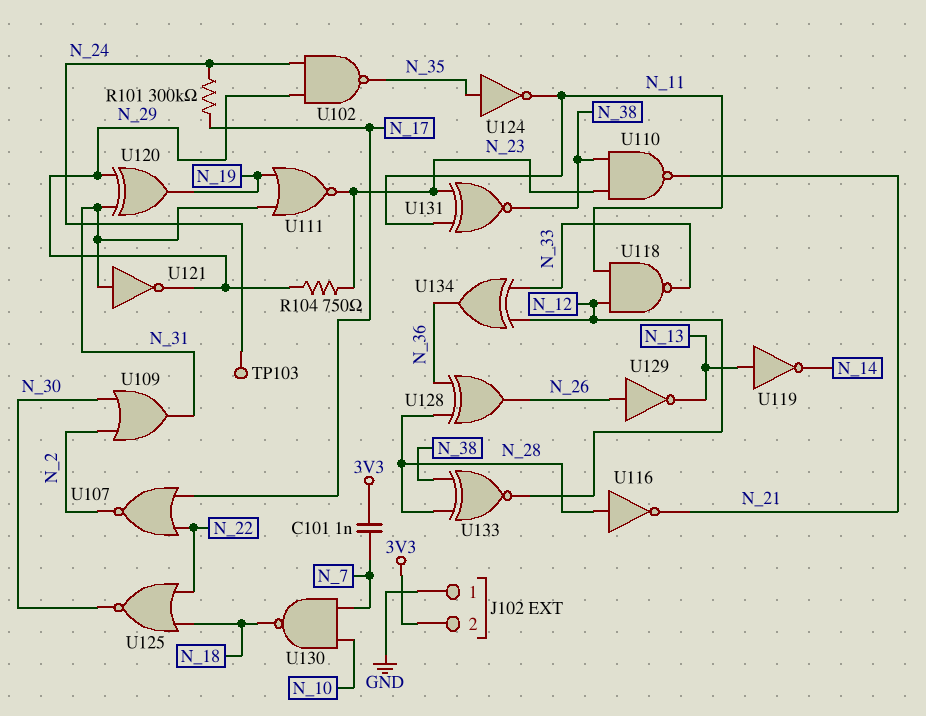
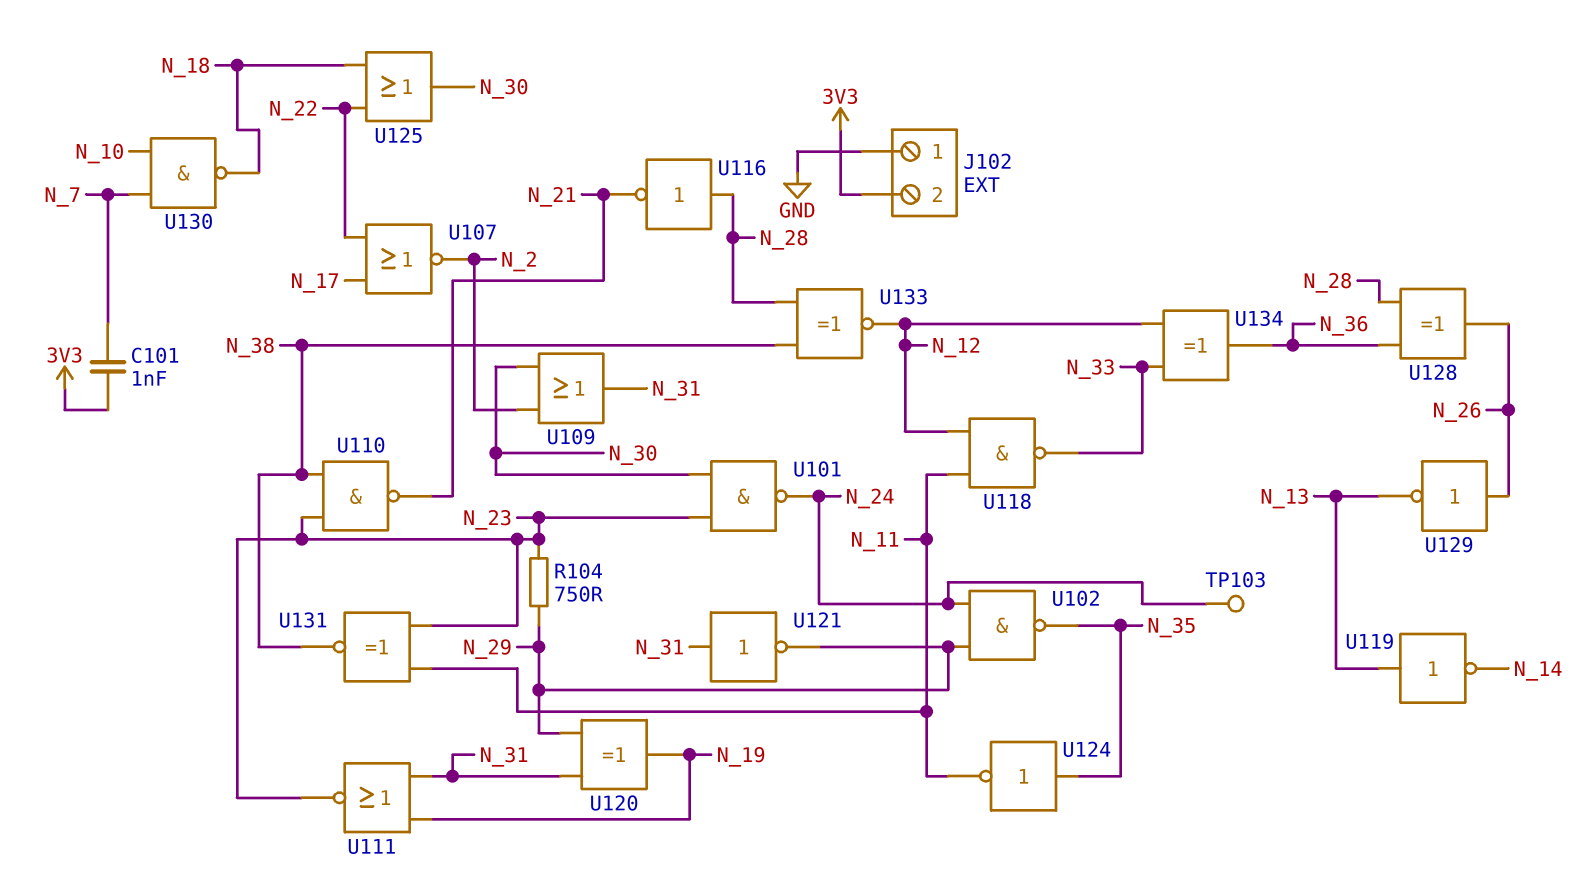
R101: 300k (N_17, N_24) -> none
U101: none -> NAND (in N_23, in N_30, out N_24)
U125: NOR (in N_18, in N_22, out N_30) -> OR (in N_18, in N_22, out N_30)

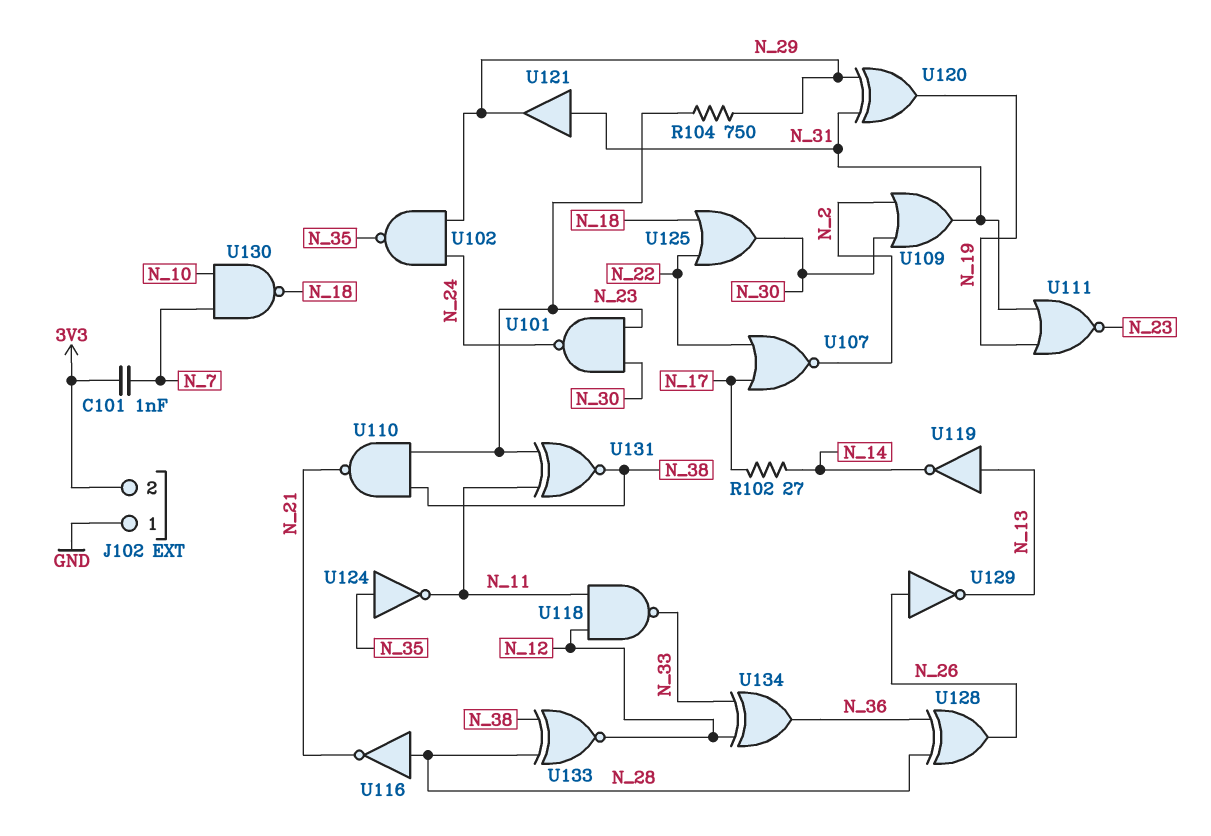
R102: none -> 27 (N_14, N_17)
TP103: test point (N_24) -> none
U121: NOT (in N_31, out N_29) -> buffer (in N_31, out N_29)

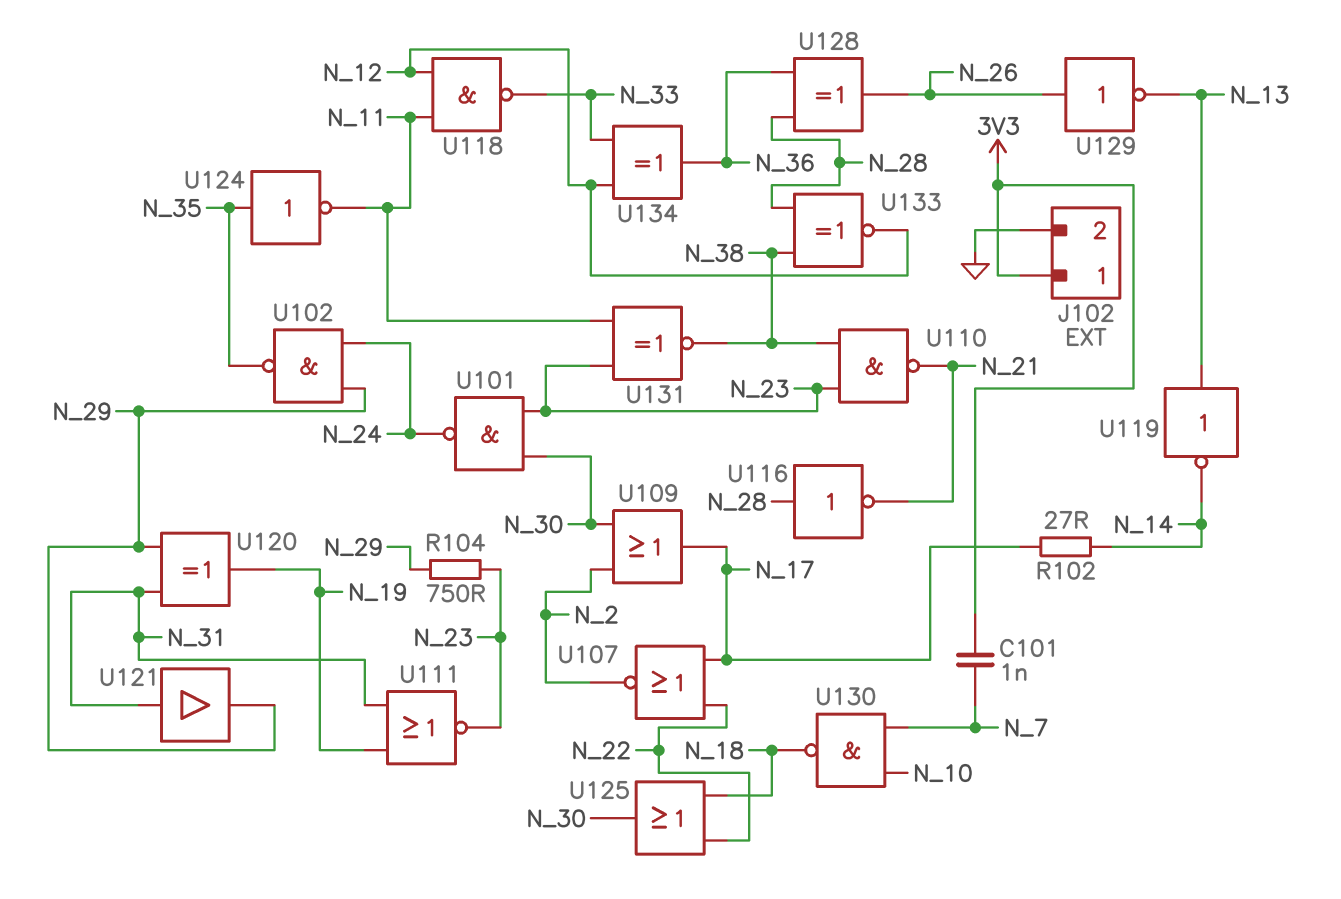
J102 pin 1: GND -> 3V3
J102 pin 2: 3V3 -> GND
U109: OR (in N_2, in N_30, out N_31) -> OR (in N_2, in N_30, out N_17)

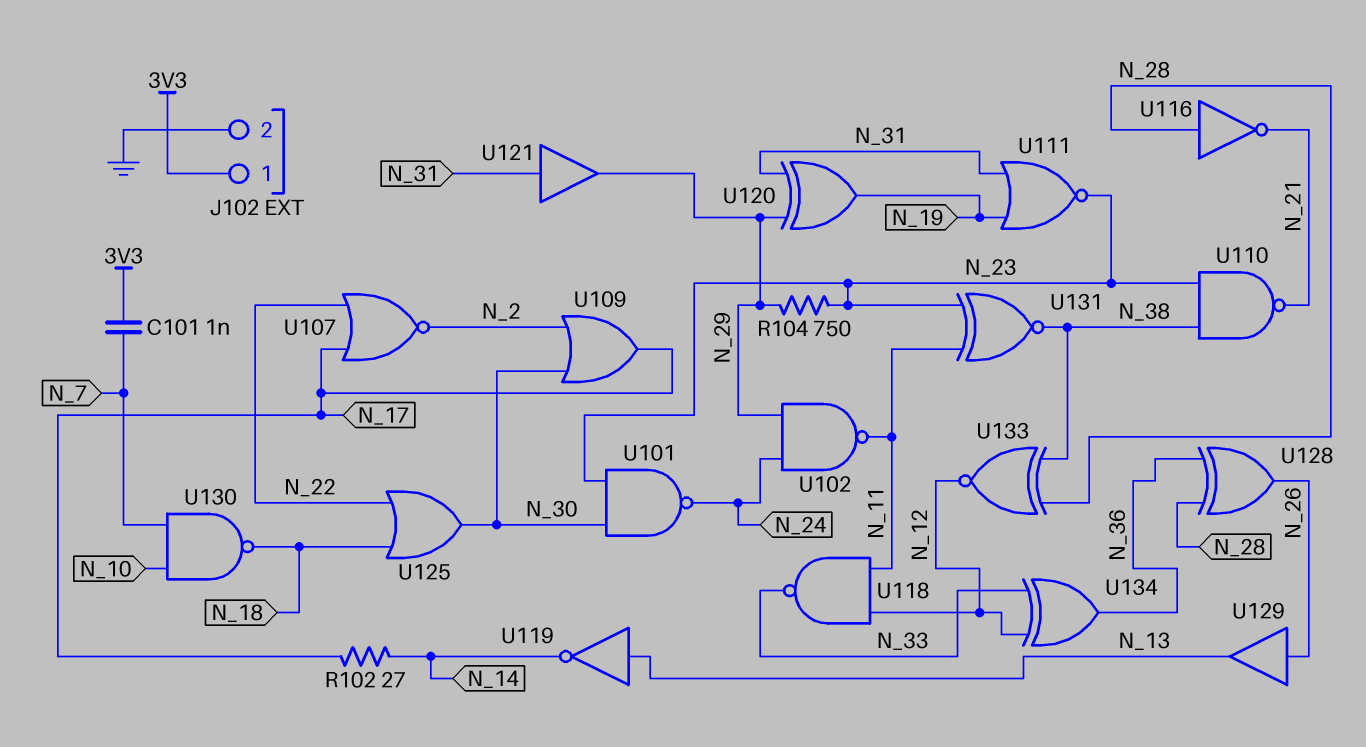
U102: NAND (in N_24, in N_29, out N_35) -> NAND (in N_24, in N_29, out N_11)
U124: NOT (in N_35, out N_11) -> none
U129: NOT (in N_26, out N_13) -> buffer (in N_26, out N_13)

